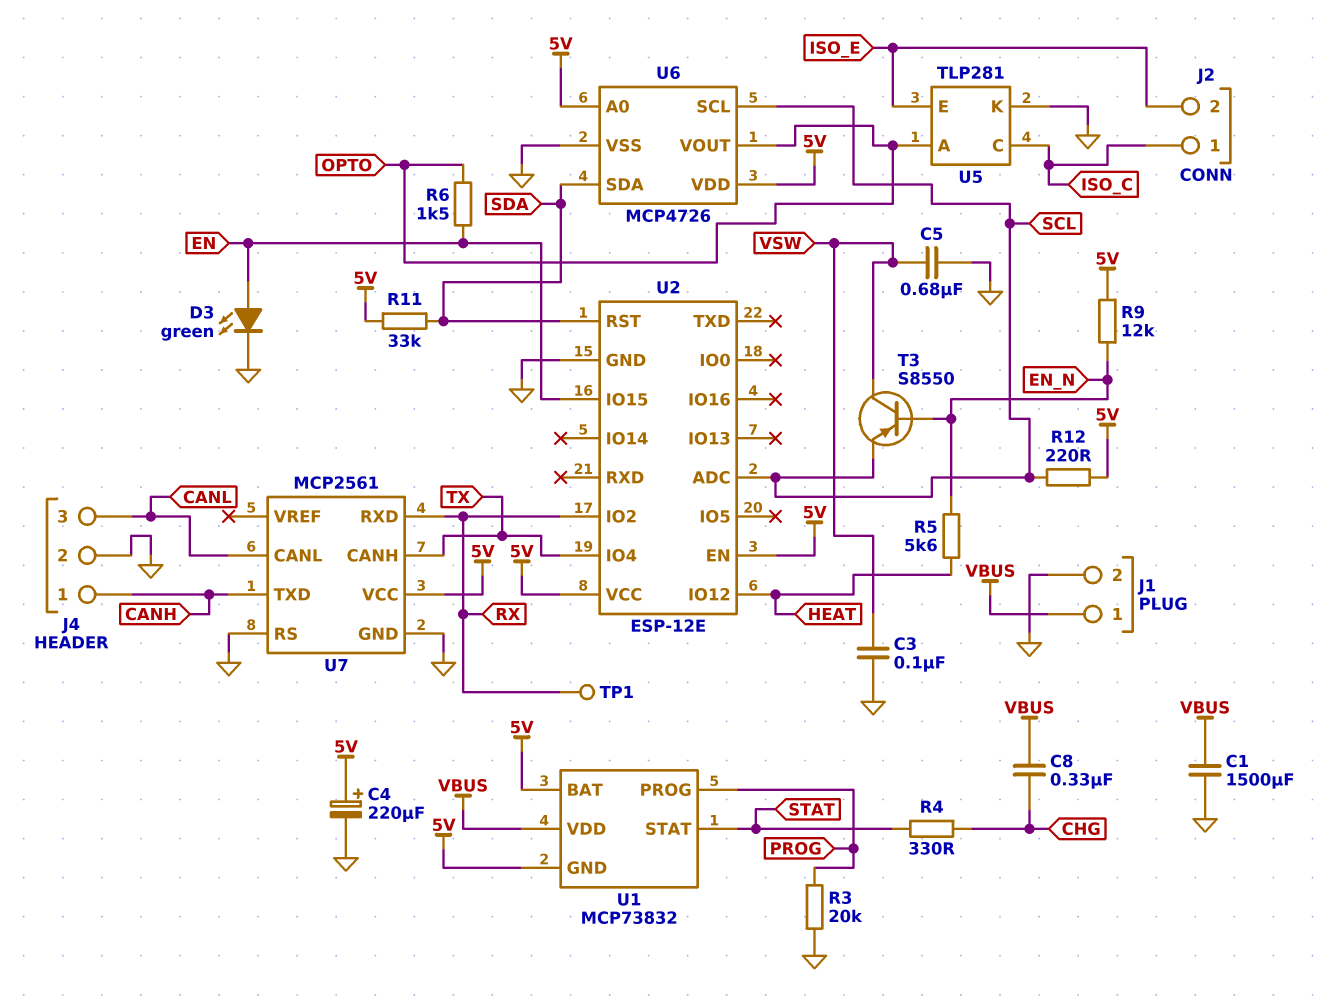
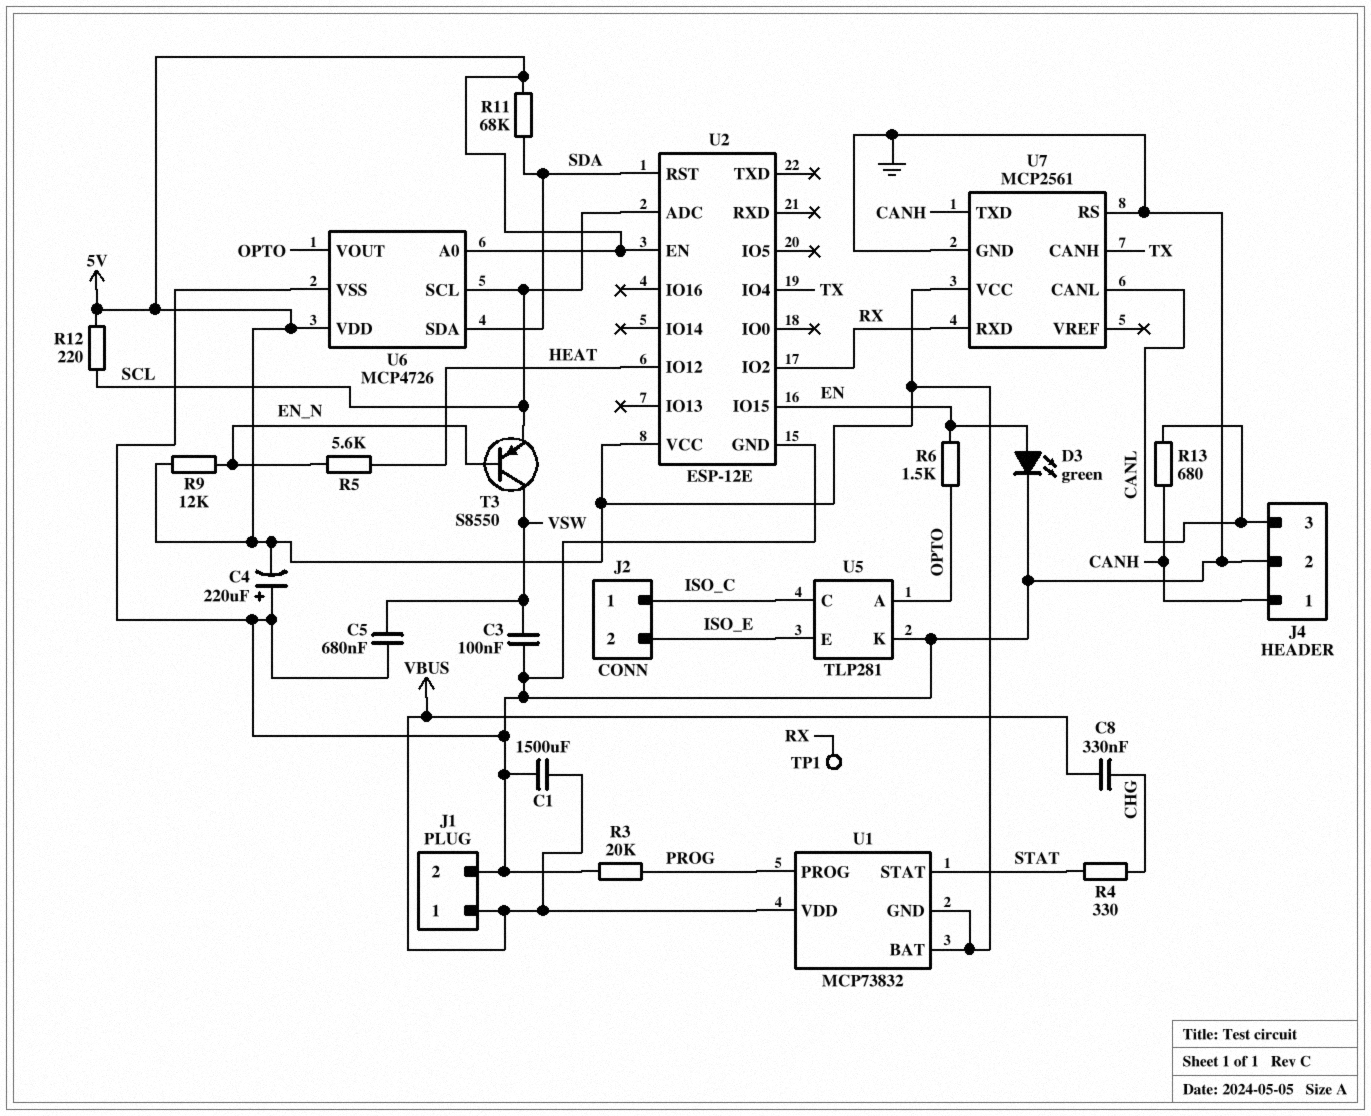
C4: 220uF (plus 5V, minus GND) -> 220uF (plus GND, minus 5V)
R11: 33k (5V, SDA) -> 68k (5V, SDA)
R13: none -> 680 (CANH, CANL)

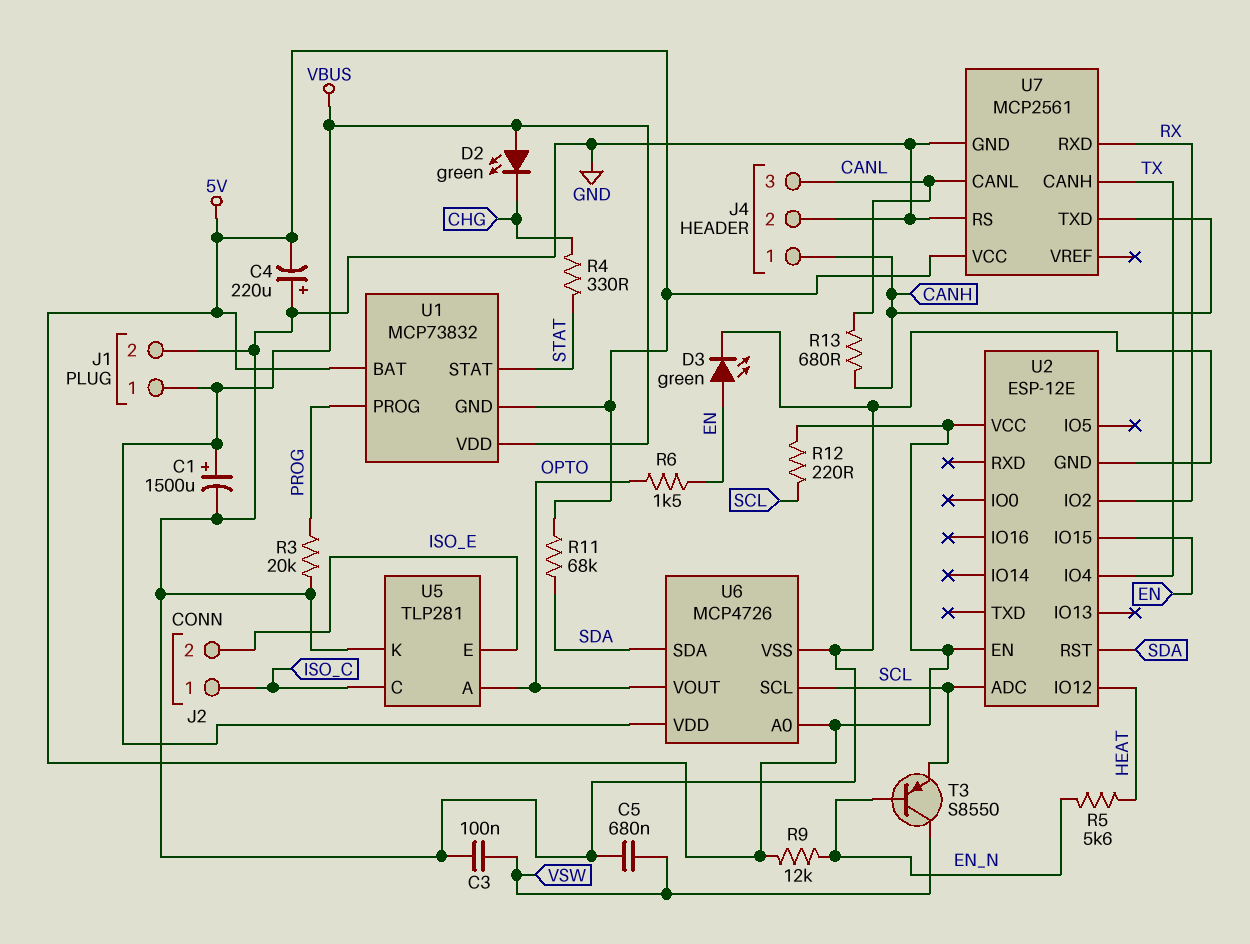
C1: 1500uF (GND, VBUS) -> 1500uF (plus VBUS, minus GND)
C8: 330nF (CHG, VBUS) -> none
D2: none -> LED green (A VBUS, K CHG)
TP1: test point (RX) -> none
U6 pin VDD: 5V -> VBUS

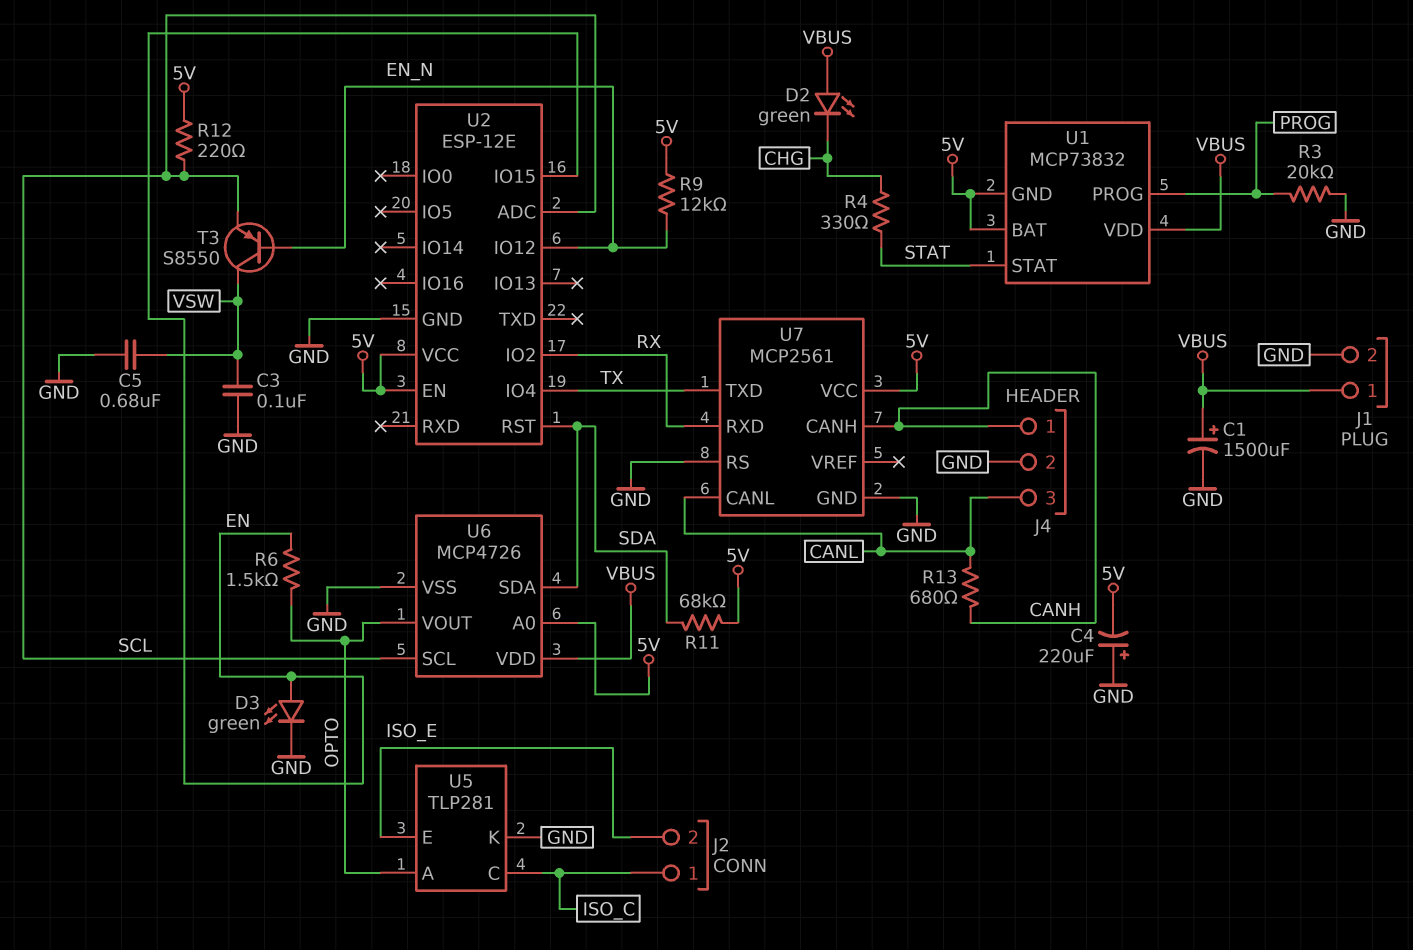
R5: 5.6k (EN_N, HEAT) -> none
U2 pin IO12: HEAT -> EN_N
U7 pin CANH: TX -> CANH
U7 pin TXD: CANH -> TX

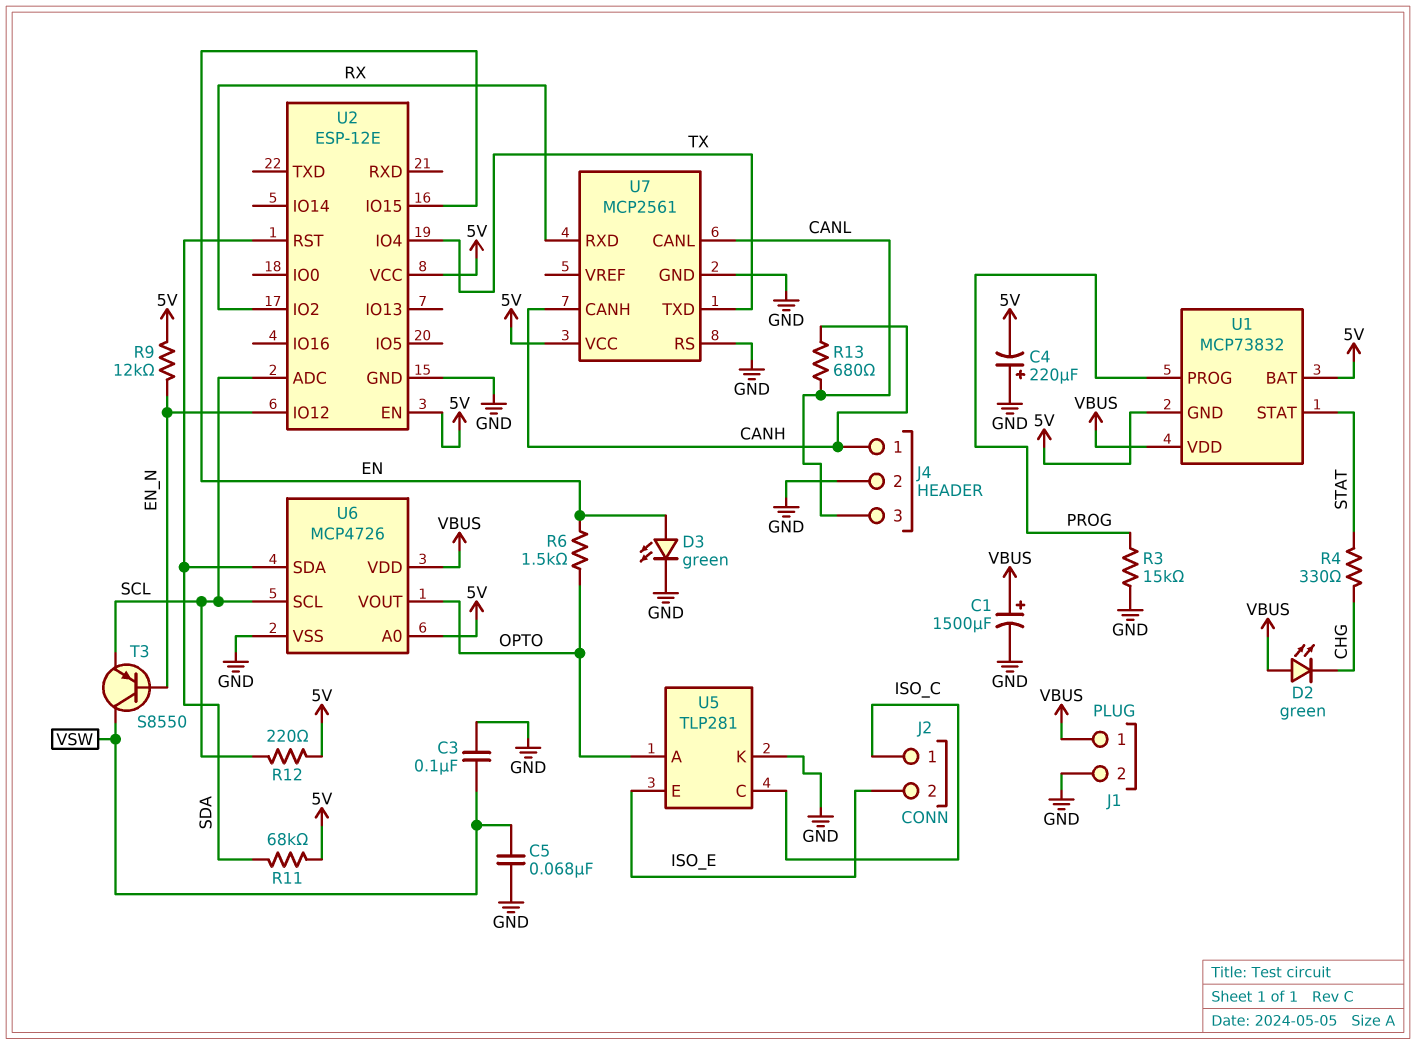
C5: 680nF (GND, VSW) -> 68nF (GND, VSW)
R3: 20k (GND, PROG) -> 15k (GND, PROG)

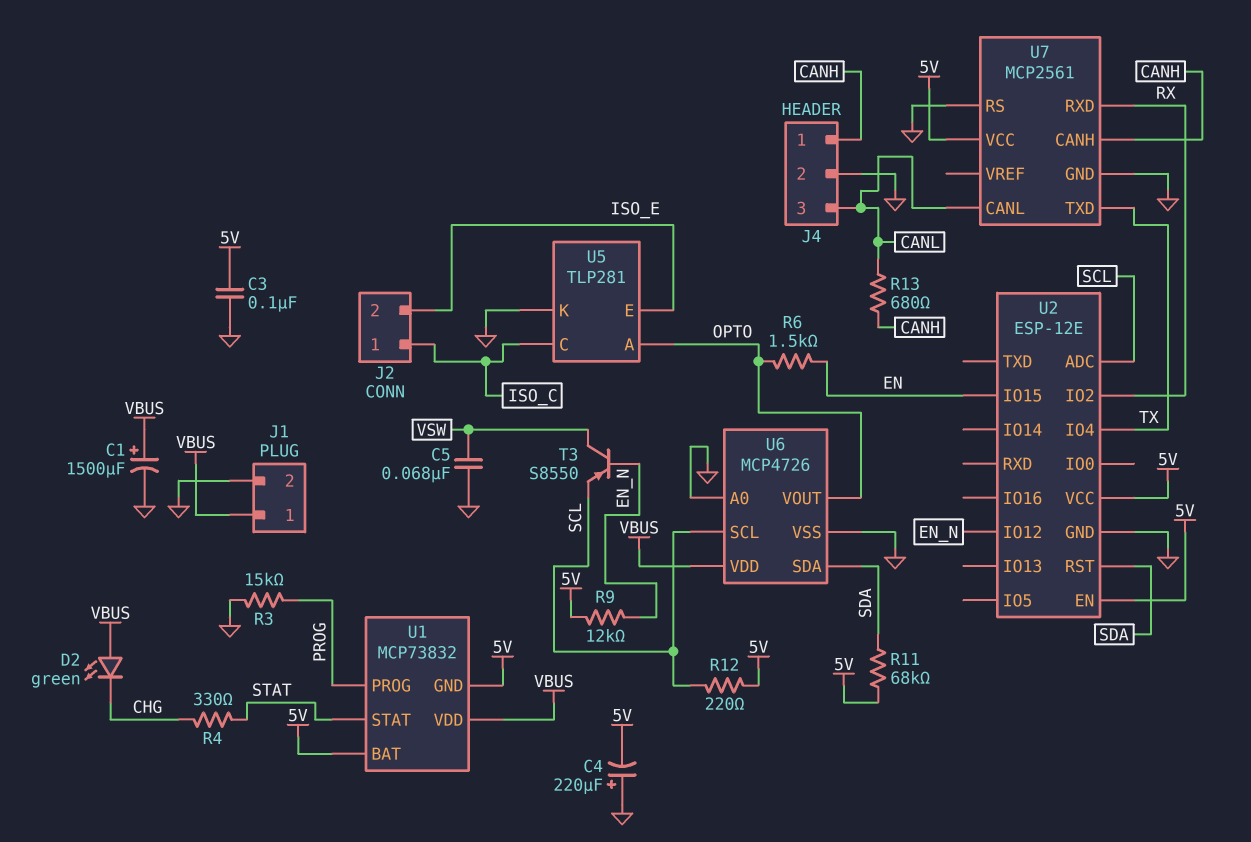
C3: 100nF (GND, VSW) -> 100nF (5V, GND)
D3: LED green (A EN, K GND) -> none
U6 pin A0: 5V -> GND

